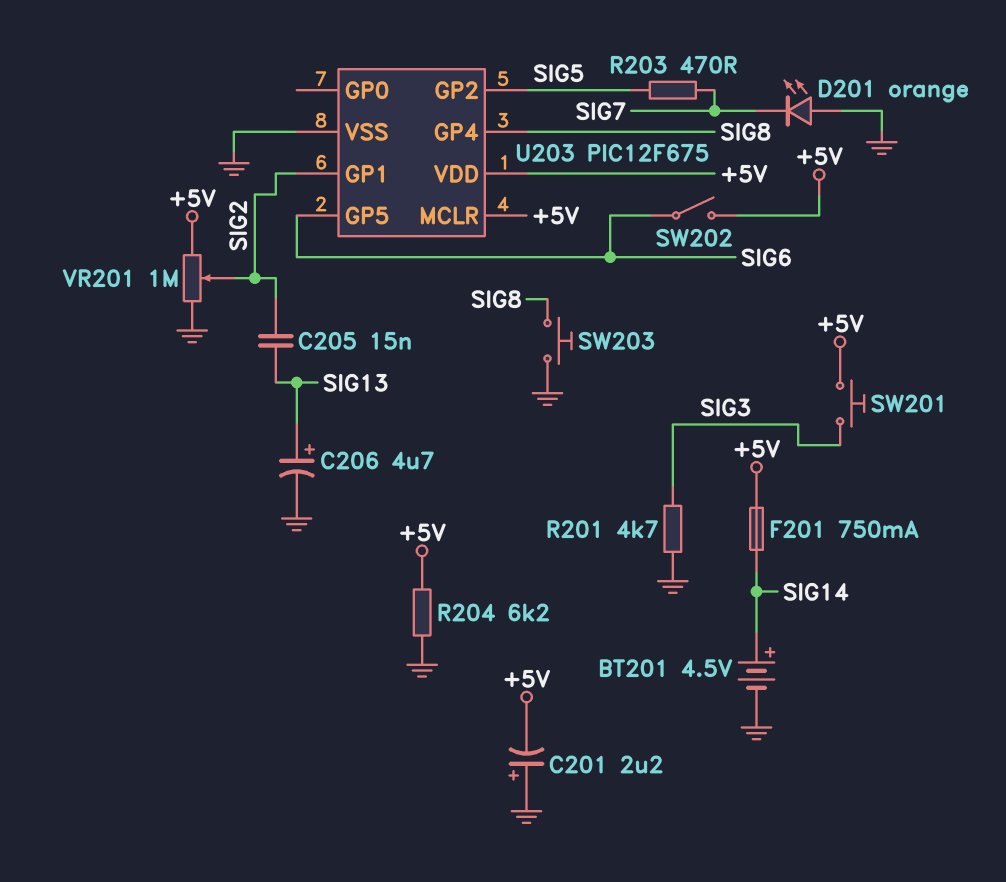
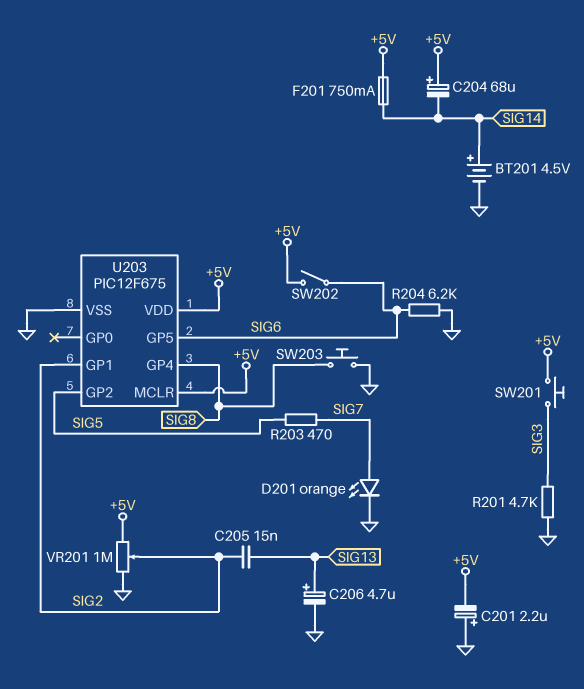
C204: none -> 68uF (plus +5V, minus SIG14)
D201: LED orange (A GND, K SIG7) -> LED orange (A SIG7, K GND)
R204: 6.2k (+5V, GND) -> 6.2k (GND, SIG6)

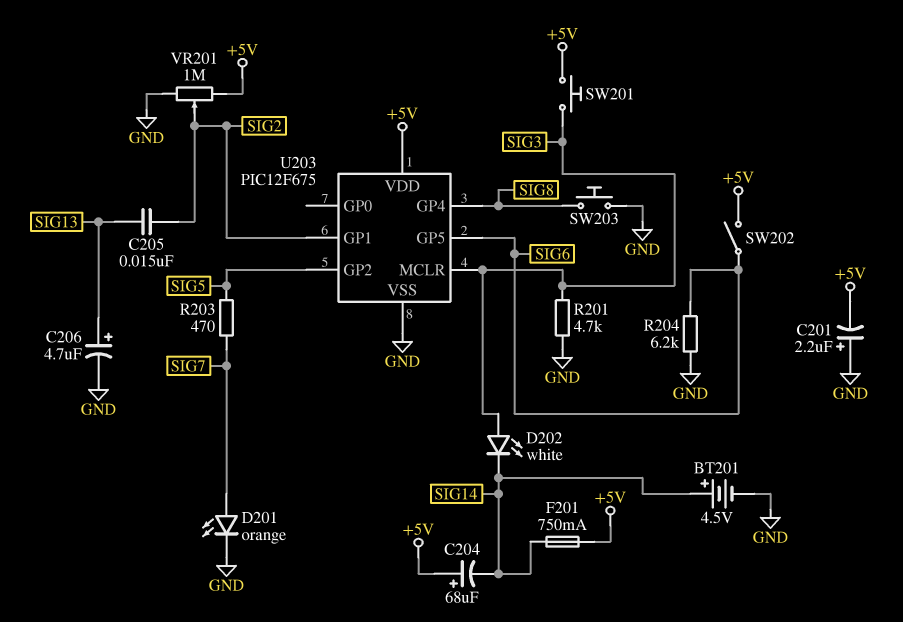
D202: none -> LED white (A SIG3, K SIG14)
U203 pin MCLR: +5V -> SIG3

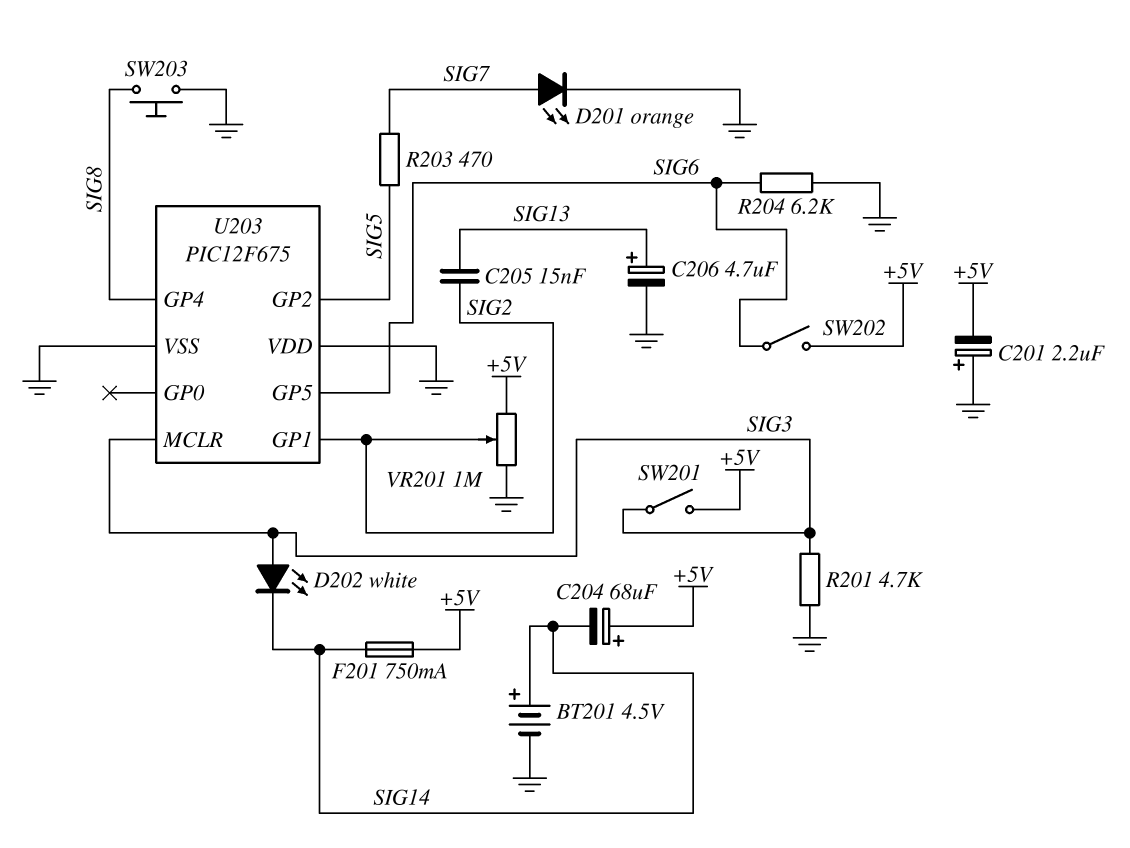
SW201: button (+5V, SIG3) -> switch (+5V, SIG3)
U203 pin VDD: +5V -> GND

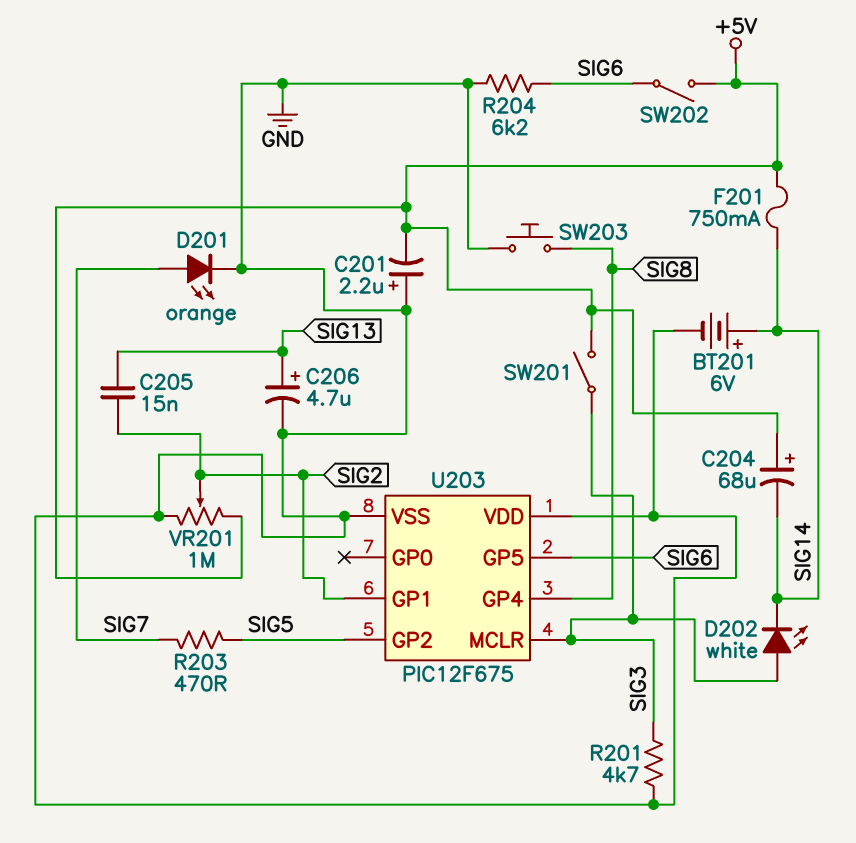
BT201: 4.5V (plus SIG14, minus GND) -> 6V (plus SIG14, minus GND)

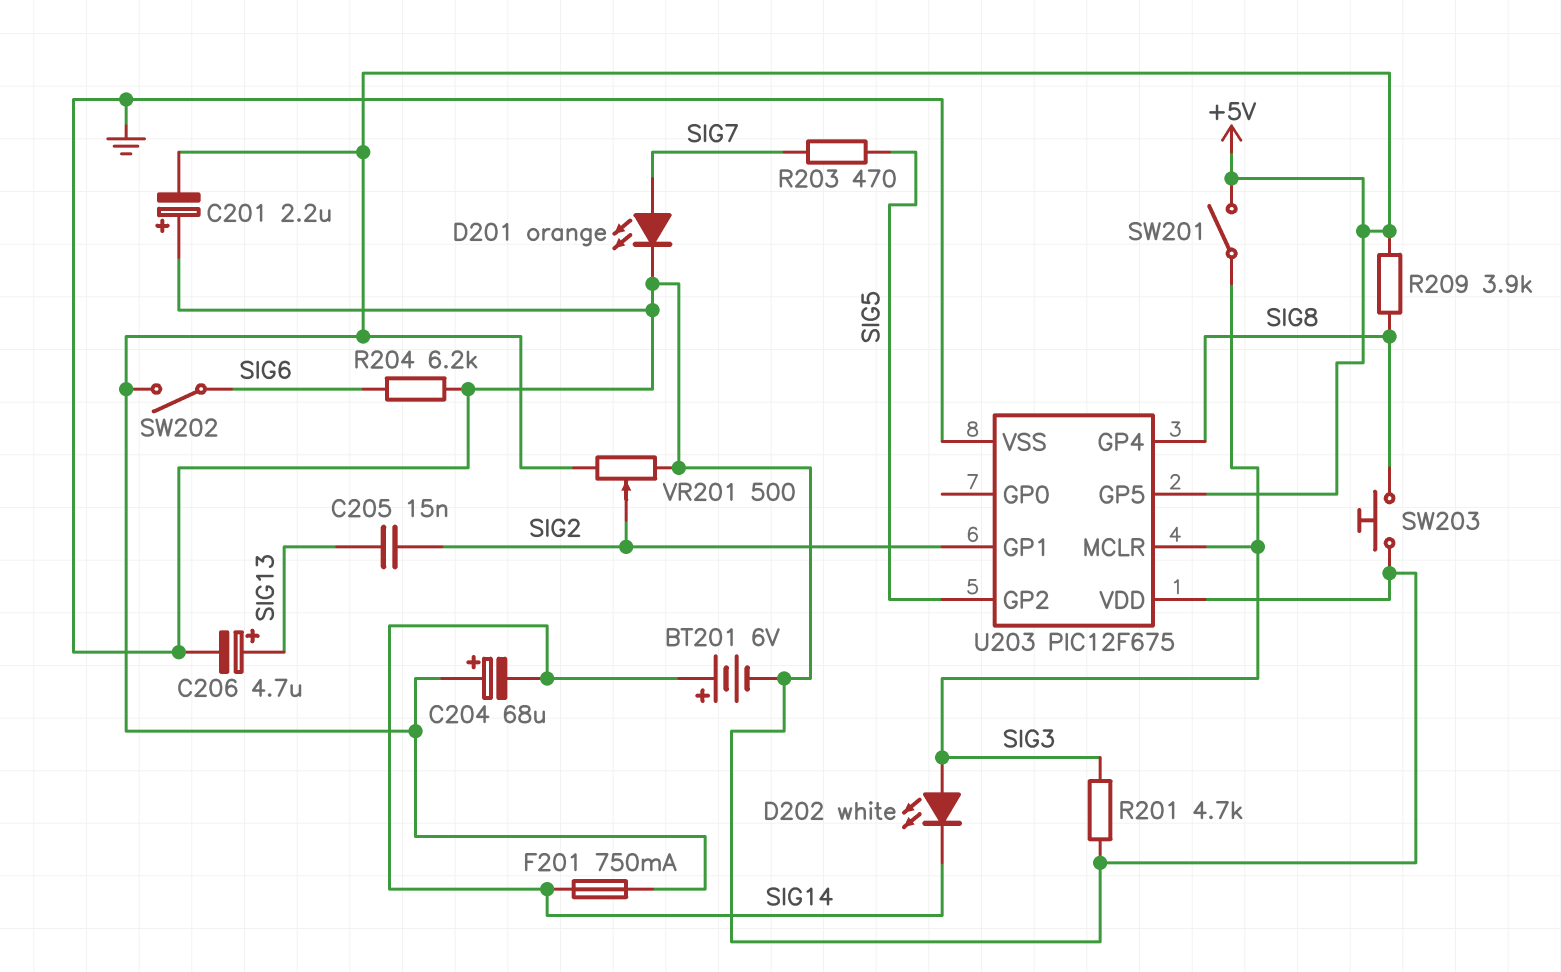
R209: none -> 3.9k (+5V, SIG8)
U203 pin GP5: SIG6 -> +5V
VR201: 1M (+5V, GND, wiper SIG2) -> 500 (+5V, GND, wiper SIG2)

